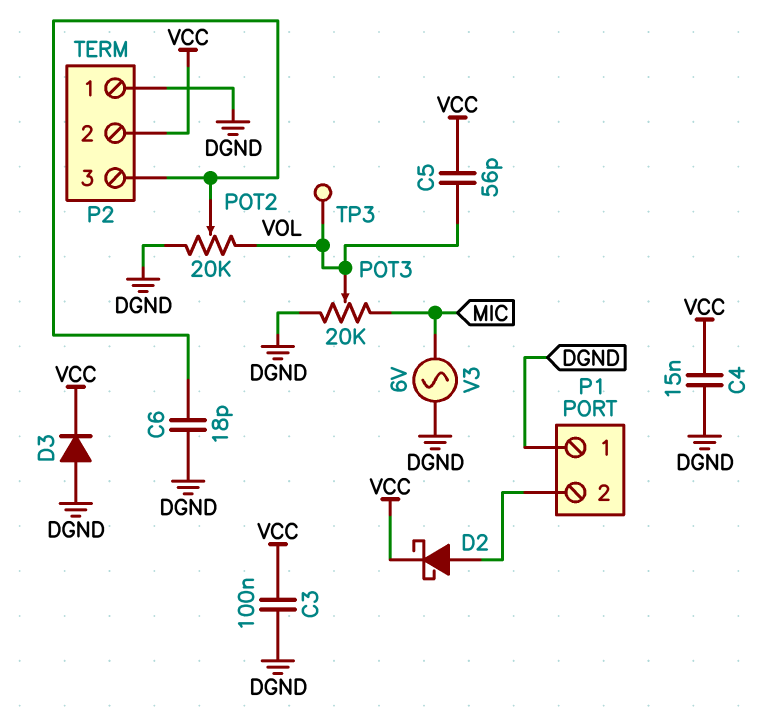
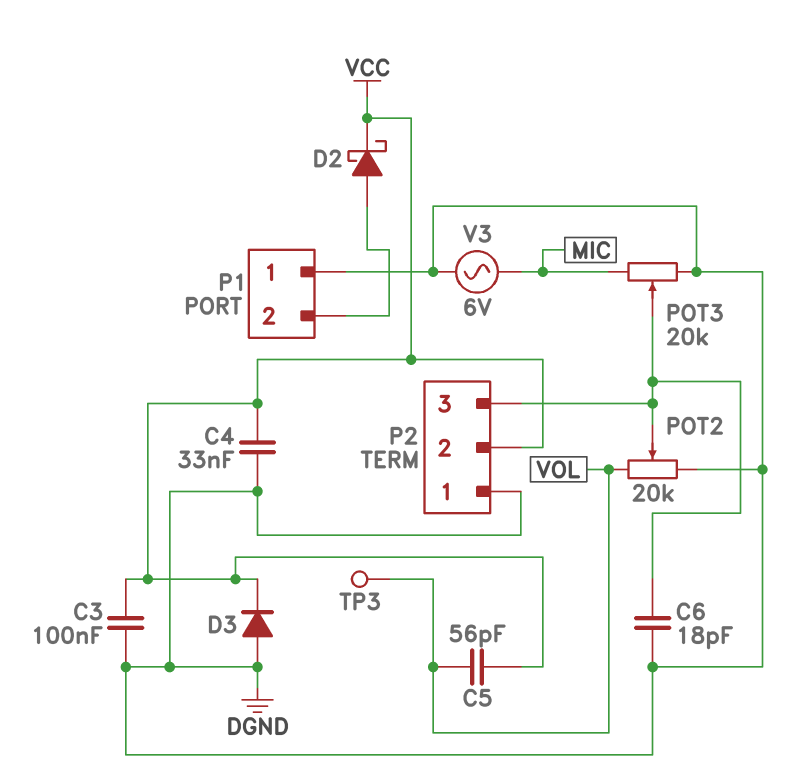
C4: 15nF (DGND, VCC) -> 33nF (DGND, VCC)
POT3: 20k (DGND, MIC, wiper VOL) -> 20k (DGND, MIC, wiper P2/3)

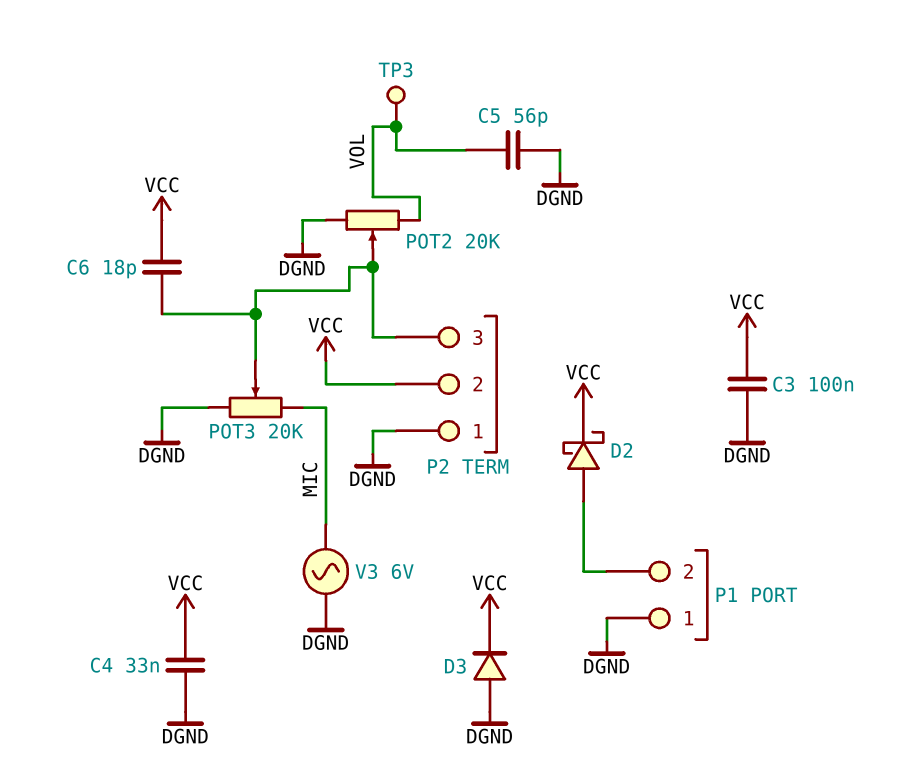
C5: 56pF (VCC, VOL) -> 56pF (DGND, VOL)
C6: 18pF (DGND, P2/3) -> 18pF (P2/3, VCC)

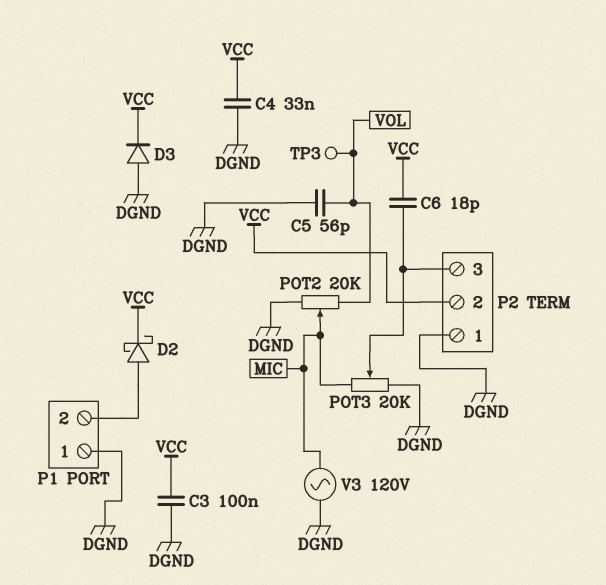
POT2: 20k (DGND, VOL, wiper P2/3) -> 20k (DGND, VOL, wiper MIC)
V3: AC 6V (DGND, MIC) -> AC 120V (DGND, MIC)

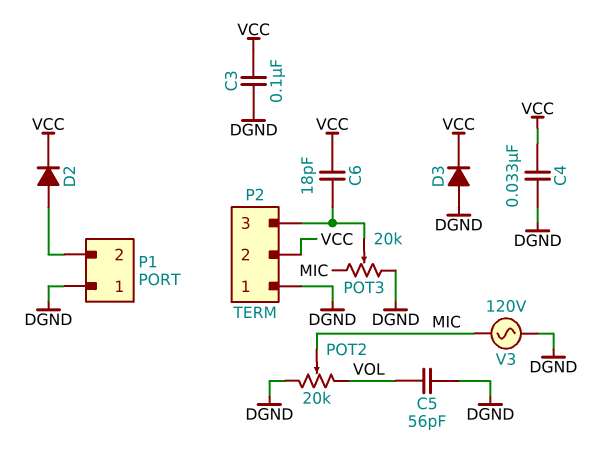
D2: schottky (A P1/2, K VCC) -> diode (A P1/2, K VCC)
TP3: test point (VOL) -> none

